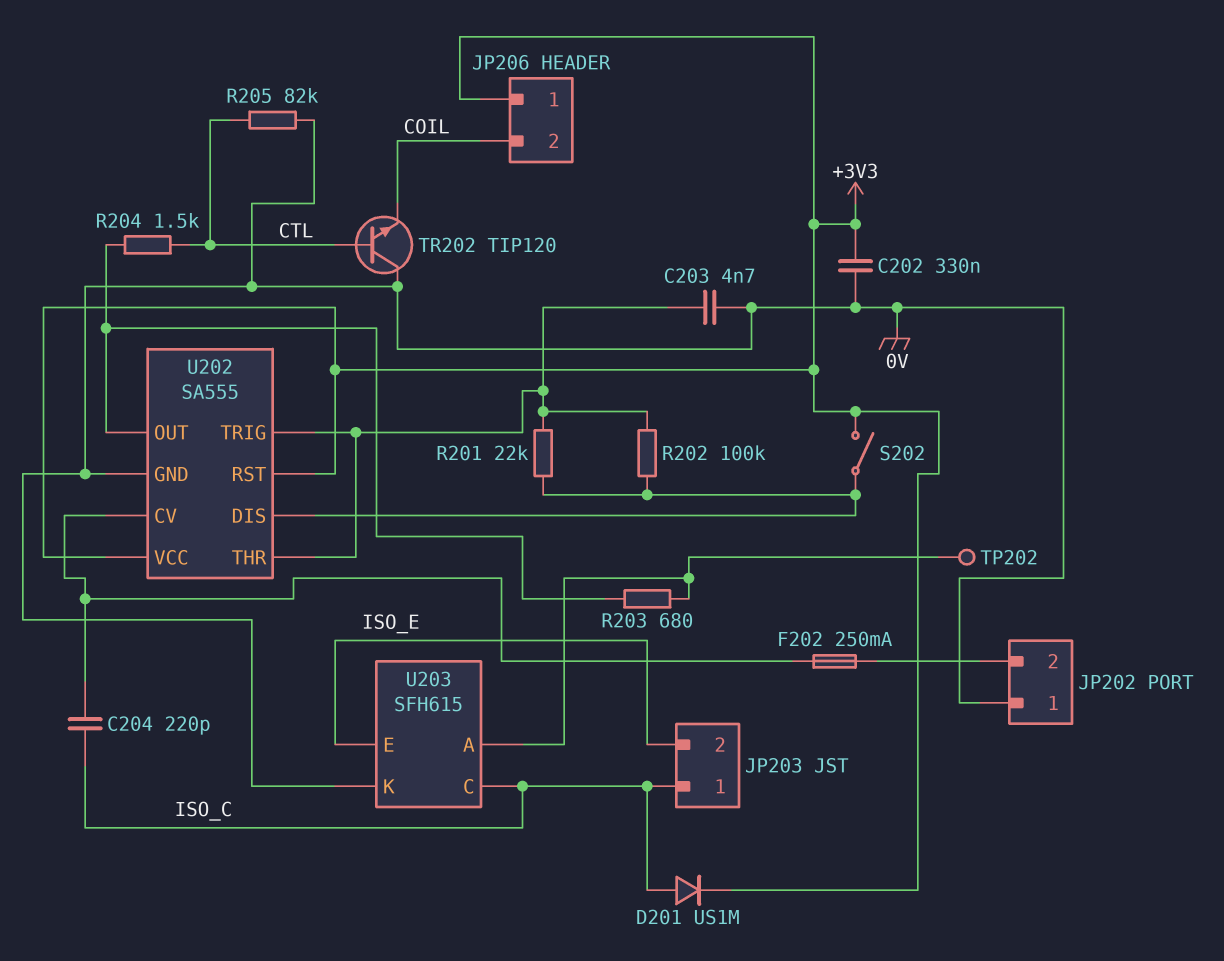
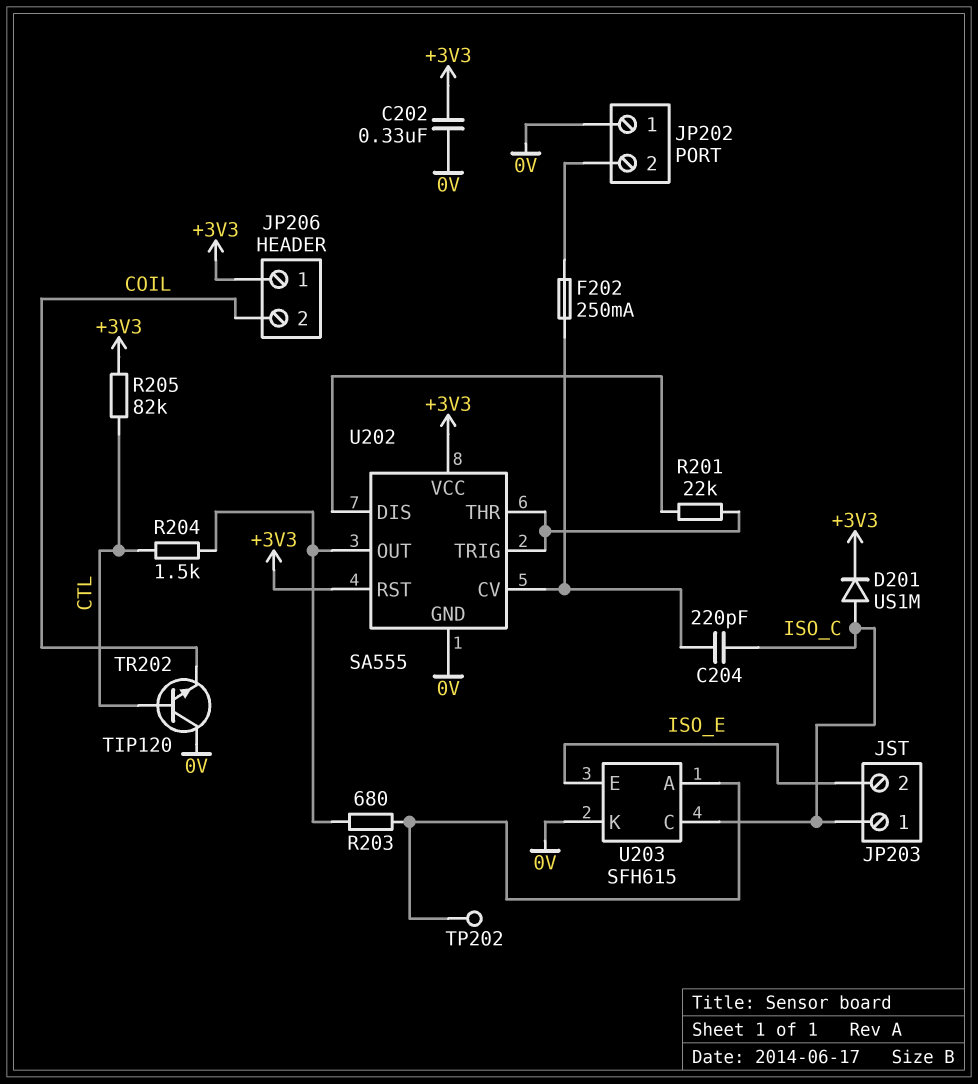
C203: 4.7nF (0V, U202/THR) -> none
R202: 100k (U202/DIS, U202/THR) -> none
R205: 82k (0V, CTL) -> 82k (+3V3, CTL)
S202: switch (+3V3, U202/DIS) -> none

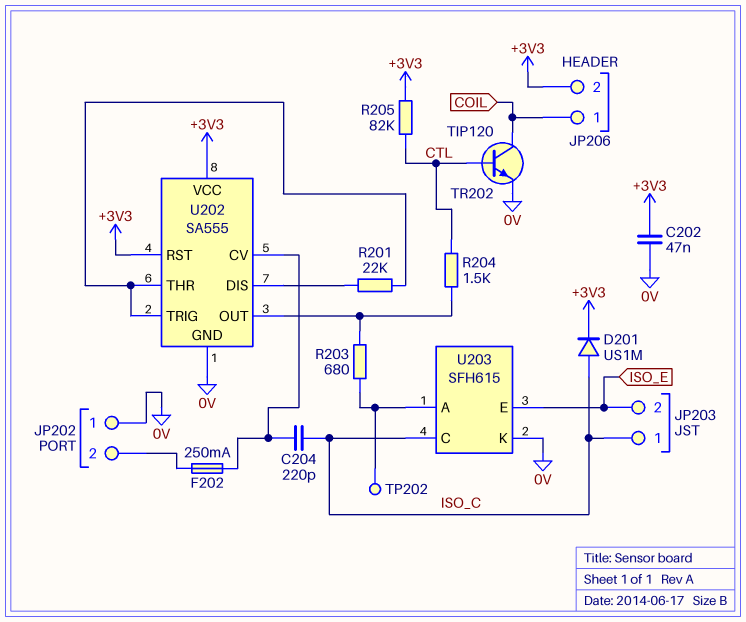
C202: 330nF (+3V3, 0V) -> 47nF (+3V3, 0V)
JP206 pin 1: +3V3 -> COIL
JP206 pin 2: COIL -> +3V3
TR202: NPN TIP120 (B CTL, C 0V, E COIL) -> NPN TIP120 (B CTL, C COIL, E 0V)

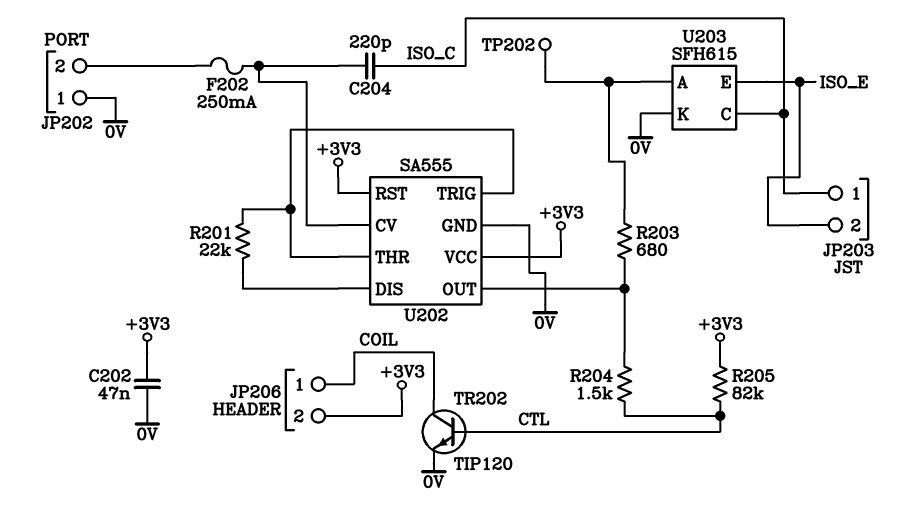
D201: diode US1M (A ISO_C, K +3V3) -> none

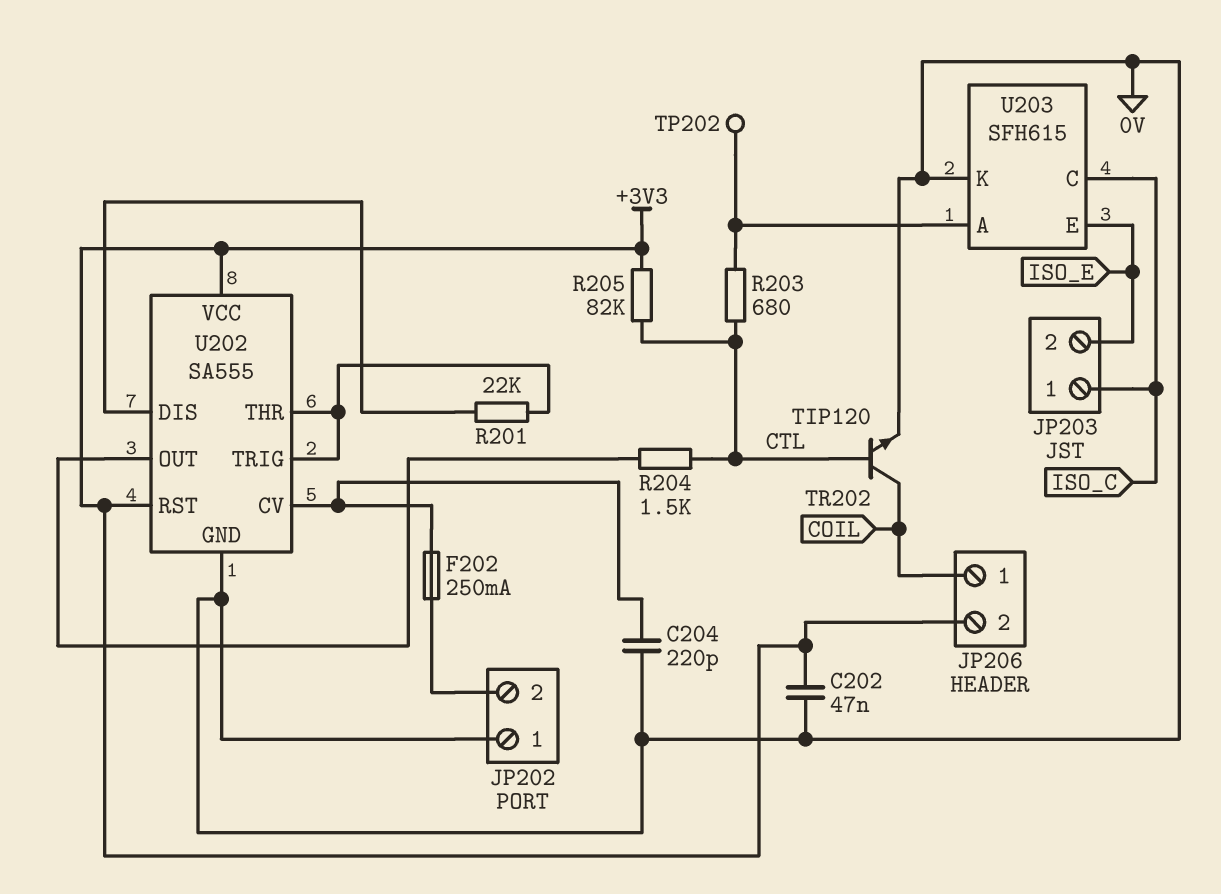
C204: 220pF (ISO_C, U202/CV) -> 220pF (0V, U202/CV)
R203: 680 (U202/OUT, U203/A) -> 680 (CTL, U203/A)

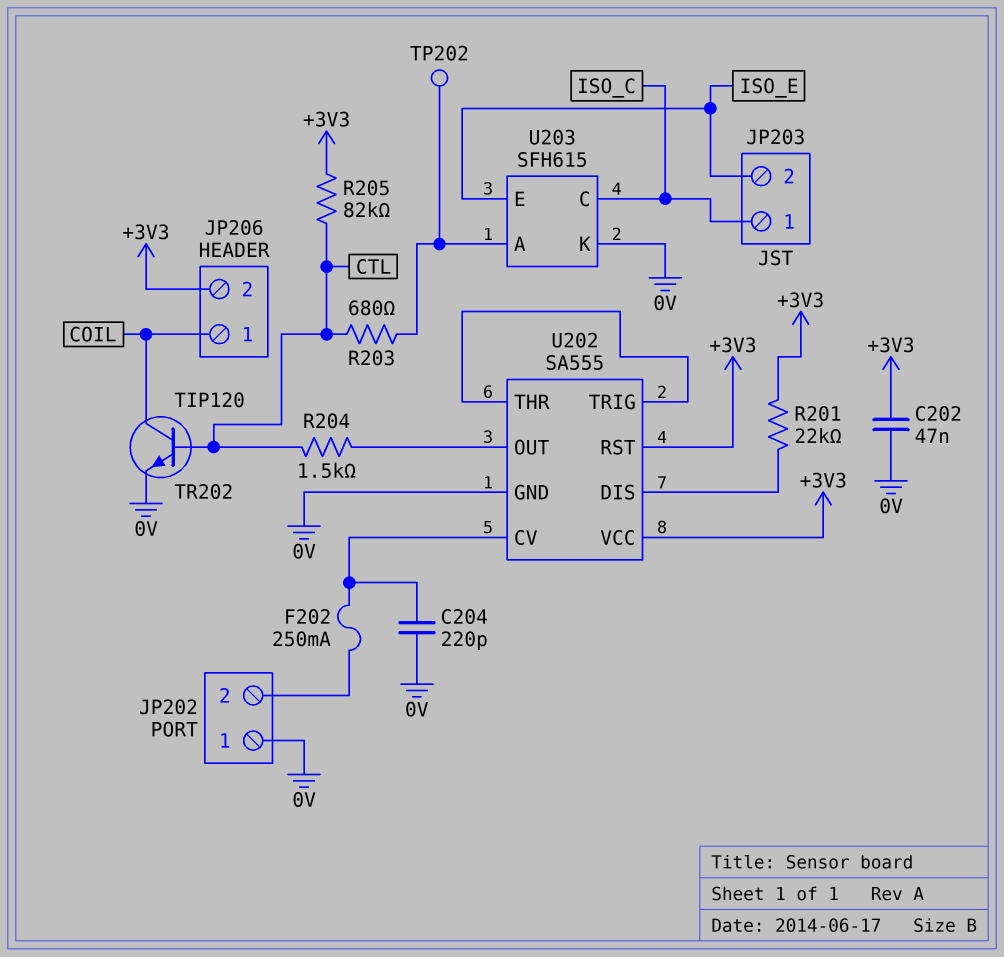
R201: 22k (U202/DIS, U202/THR) -> 22k (+3V3, U202/DIS)

